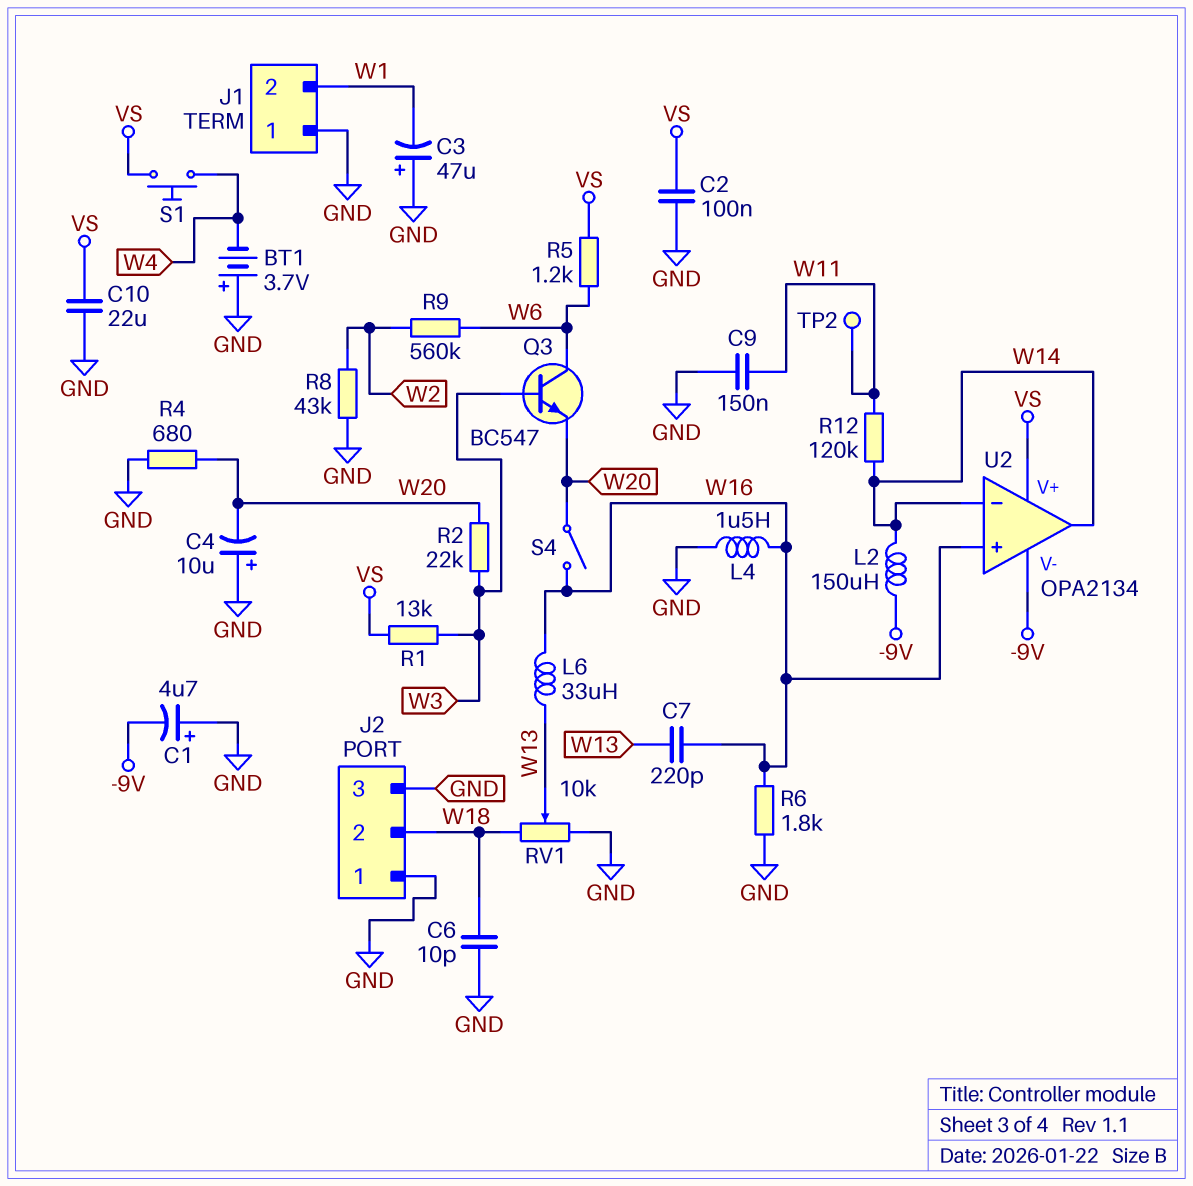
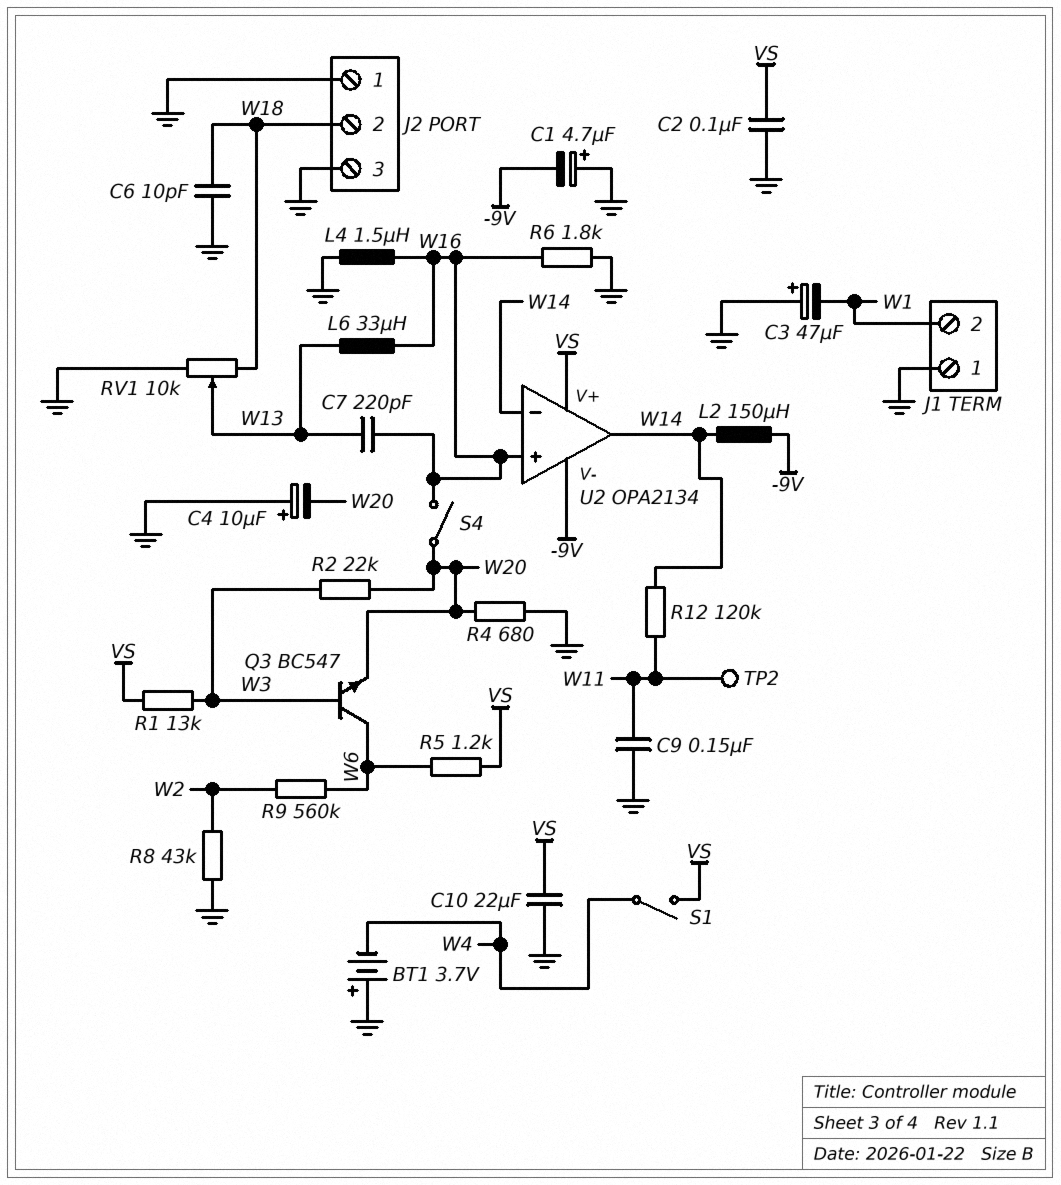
S1: button (VS, W4) -> switch (VS, W4)

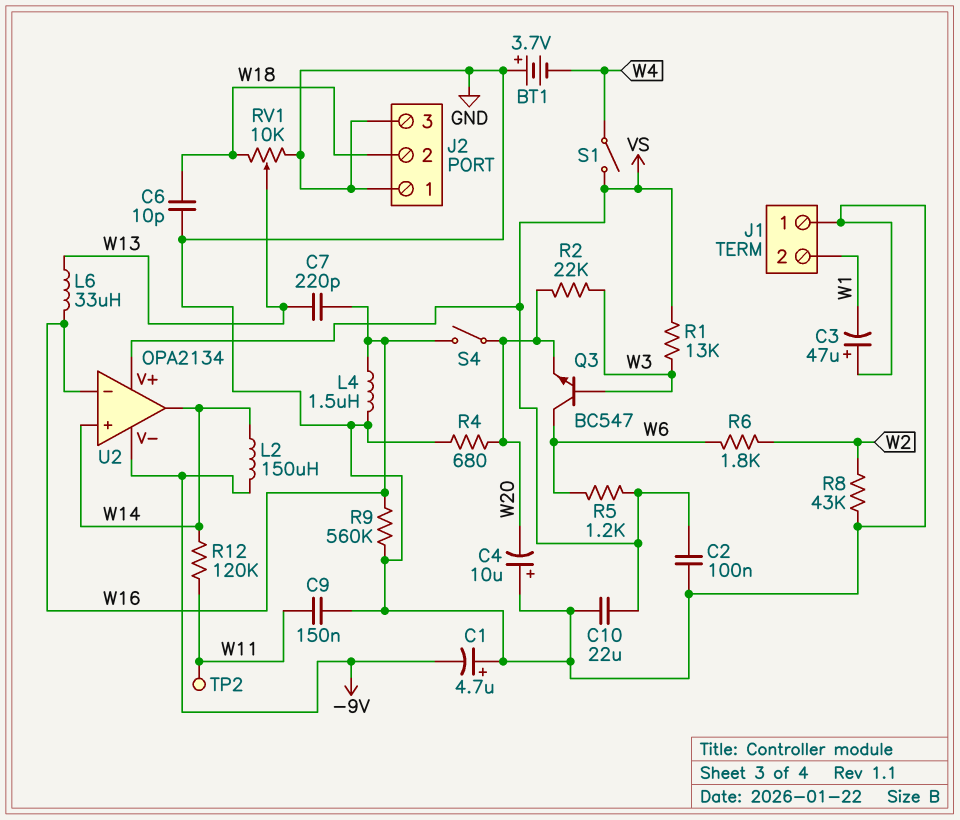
R6: 1.8k (GND, W16) -> 1.8k (W2, W6)
R9: 560k (W2, W6) -> 560k (GND, W16)
U2 pin in+: W16 -> W14
U2 pin in-: W14 -> W16

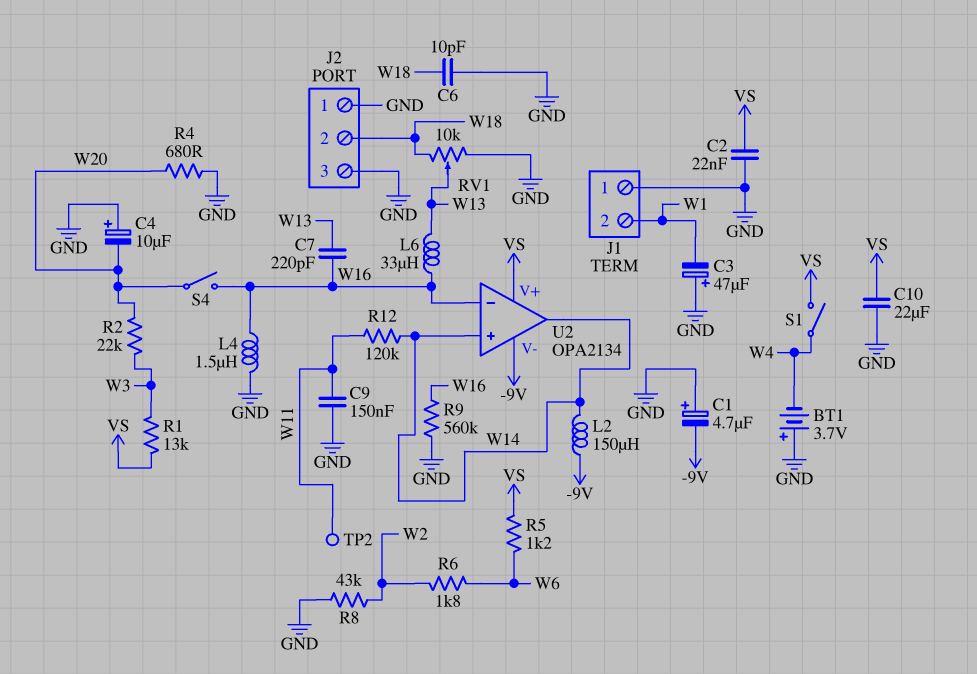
C2: 100nF (GND, VS) -> 22nF (GND, VS)
Q3: NPN BC547 (B W3, C W6, E W20) -> none

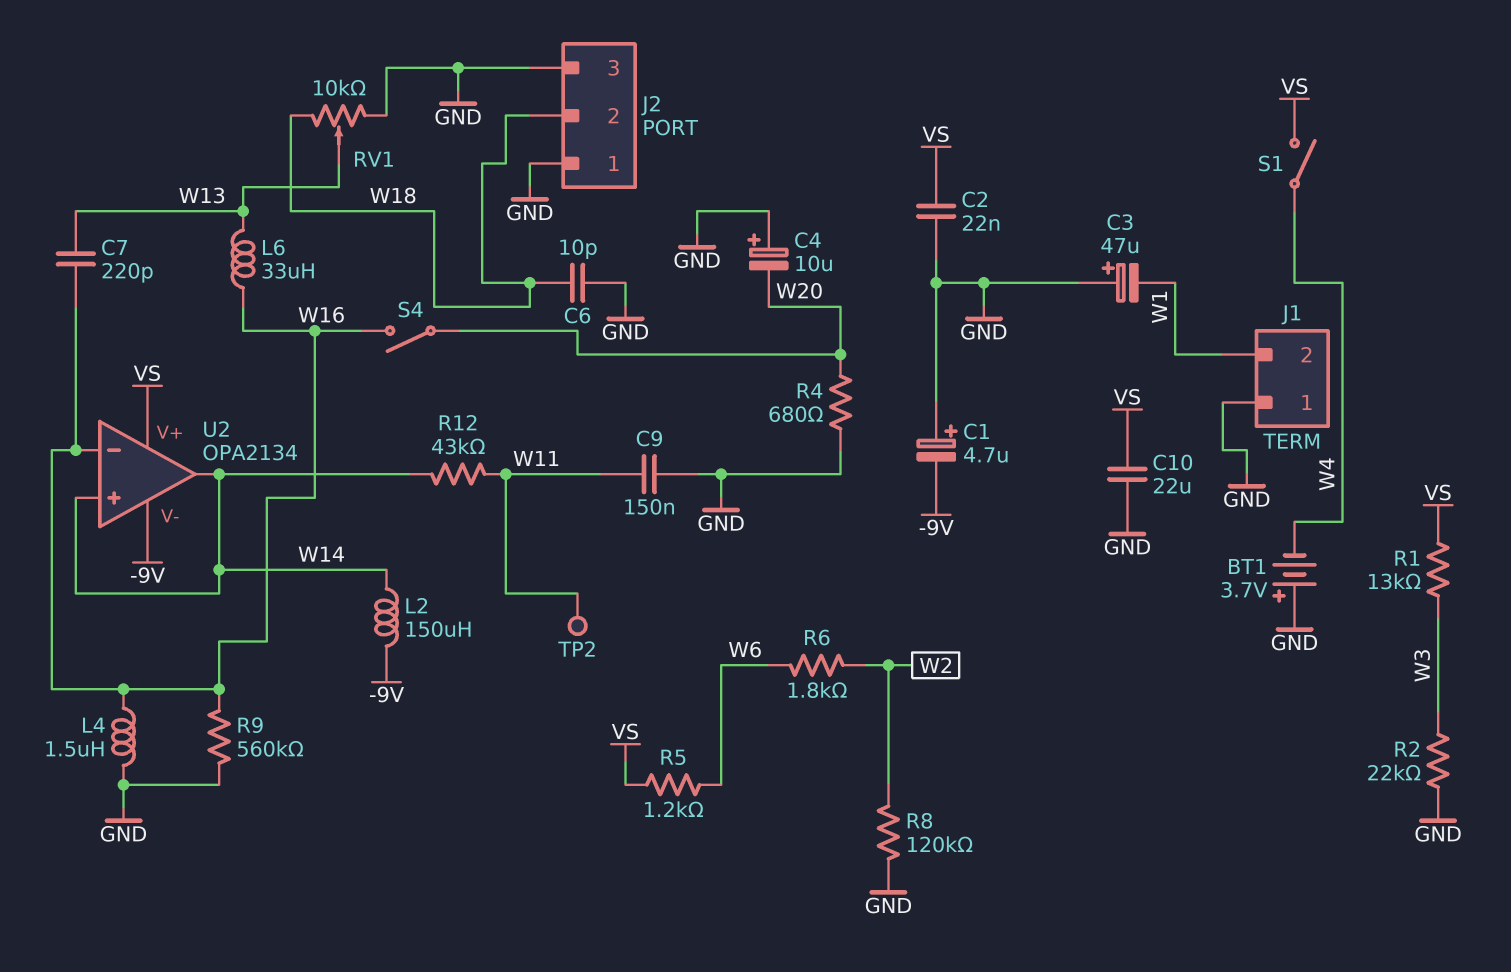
R2: 22k (W3, W20) -> 22k (GND, W3)
R8: 43k (GND, W2) -> 120k (GND, W2)
R12: 120k (W11, W14) -> 43k (W11, W14)

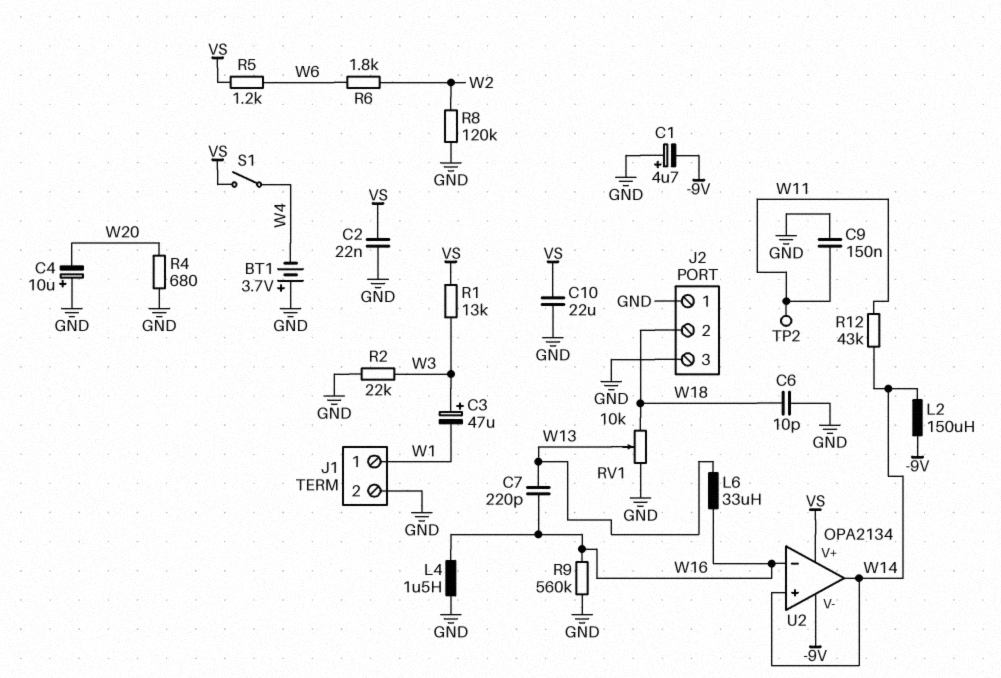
C3: 47uF (plus GND, minus W1) -> 47uF (plus W3, minus W1)
J1 pin 1: GND -> W1
J1 pin 2: W1 -> GND
S4: switch (W16, W20) -> none

